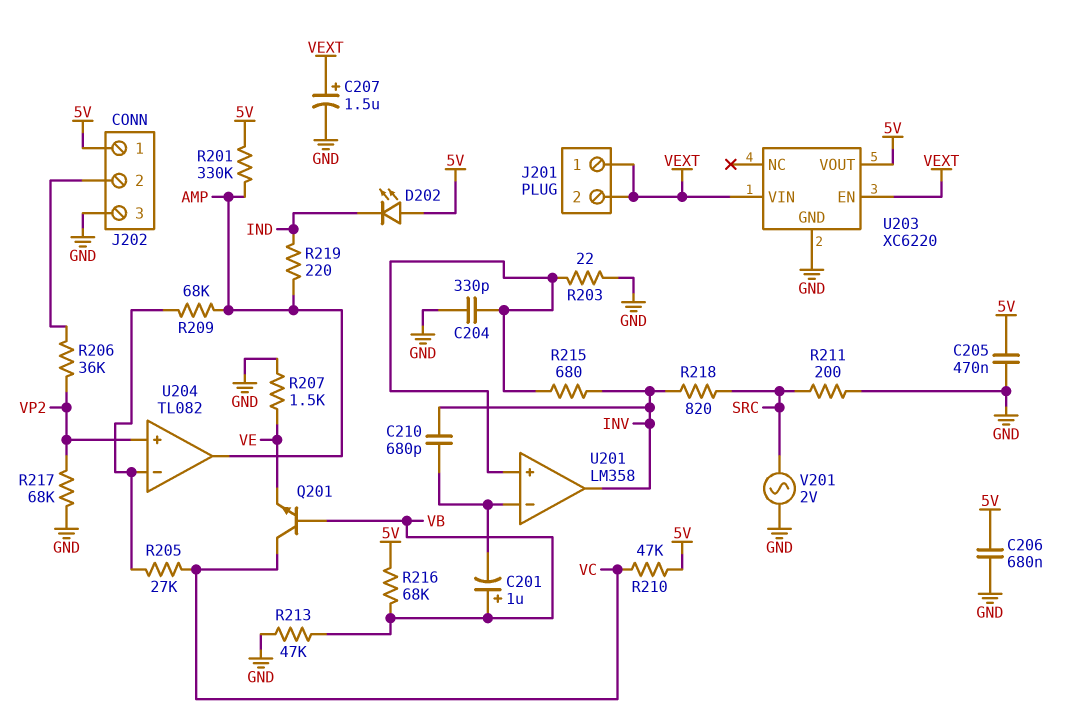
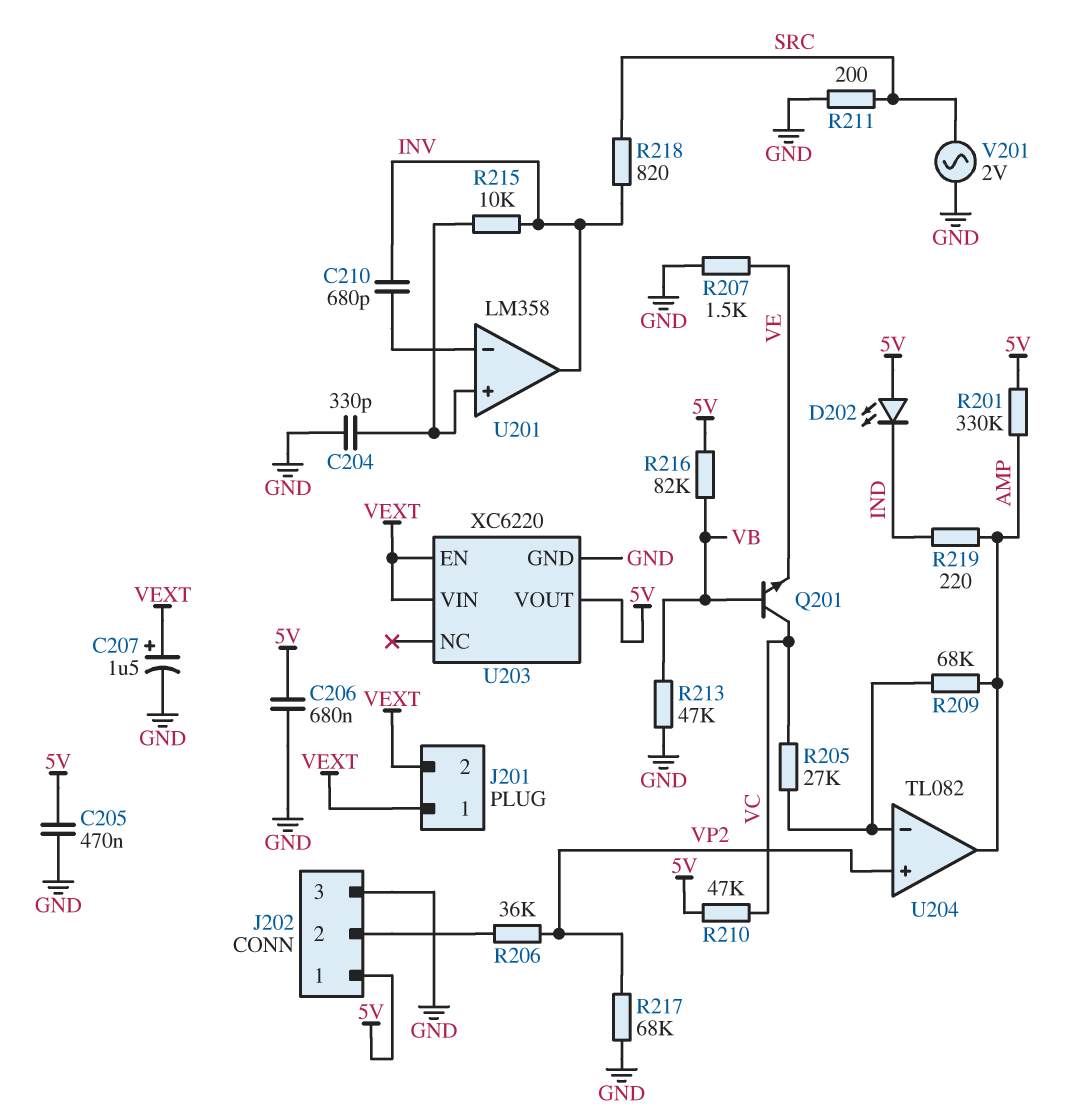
C201: 1uF (plus VB, minus U201/in-) -> none
R203: 22 (GND, U201/in+) -> none
R215: 680 (INV, U201/in+) -> 10k (INV, U201/in+)
R216: 68k (5V, VB) -> 82k (5V, VB)

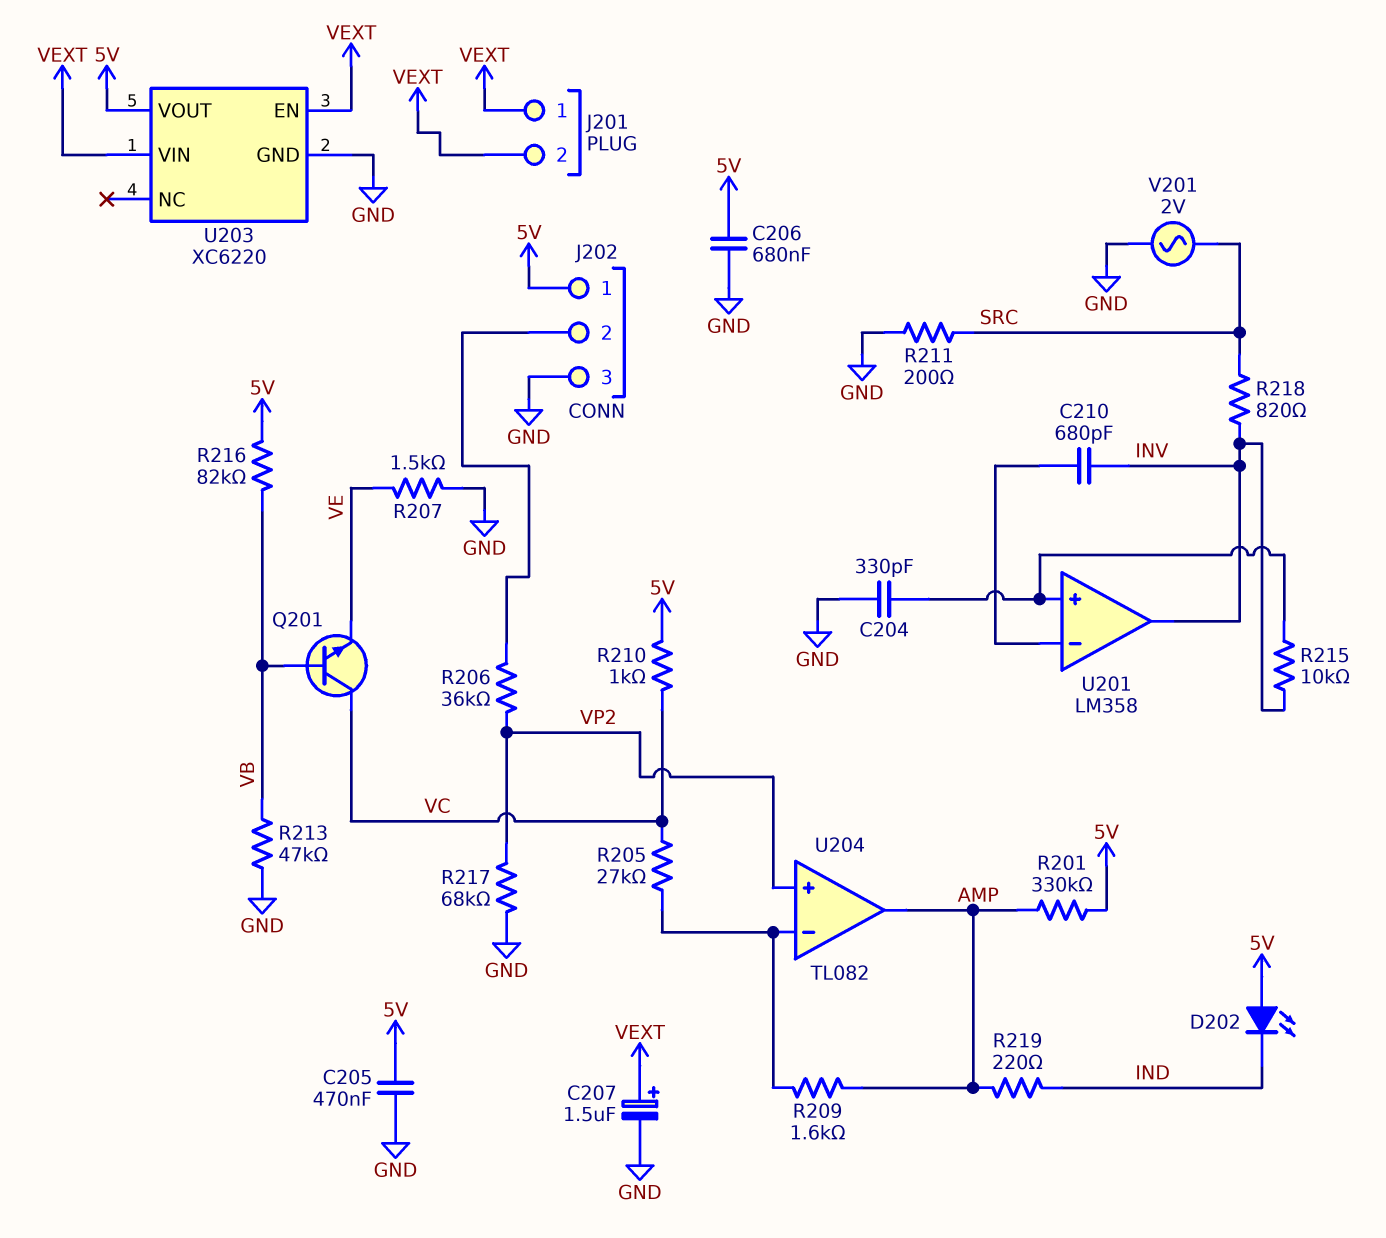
R209: 68k (AMP, U204/in-) -> 1.6k (AMP, U204/in-)
R210: 47k (5V, VC) -> 1k (5V, VC)

